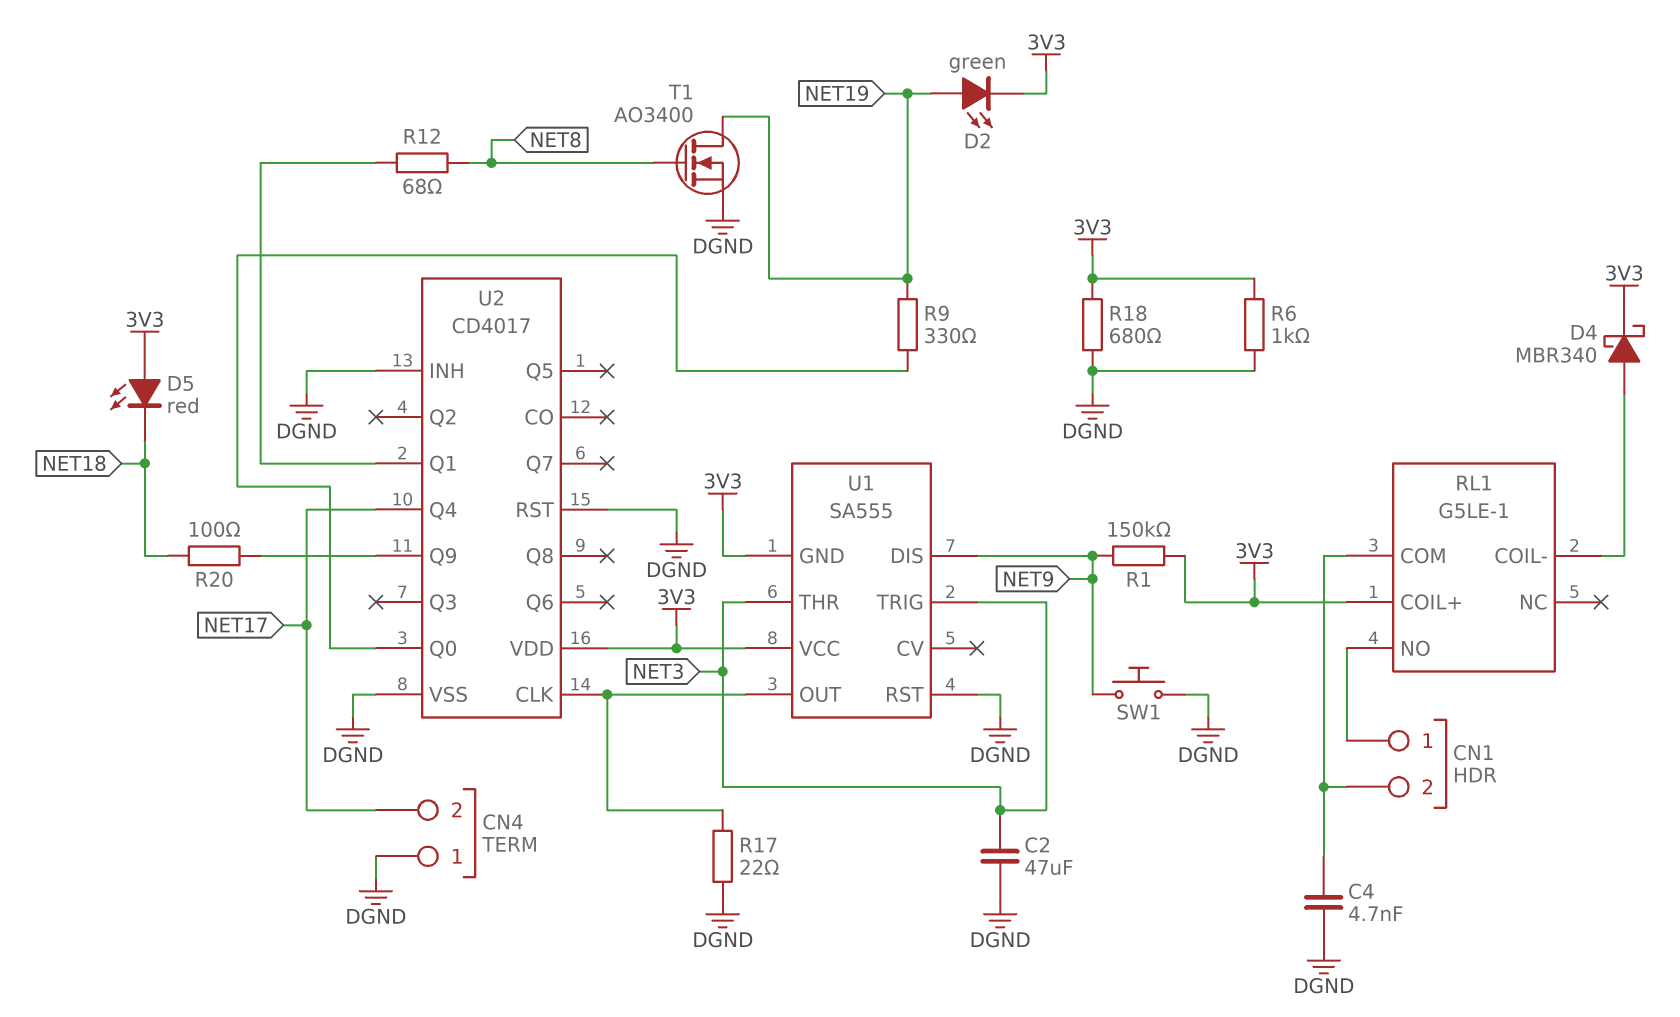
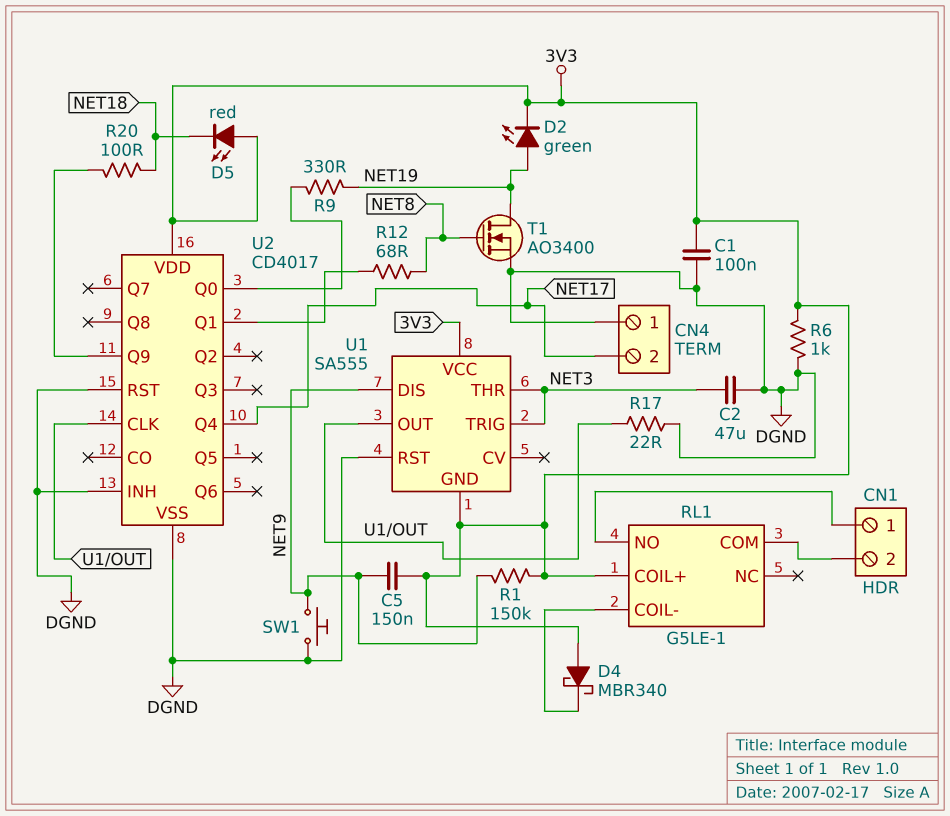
C1: none -> 100nF (3V3, DGND)
C4: 4.7nF (CN1/2, DGND) -> none
C5: none -> 150nF (3V3, NET9)
D4: schottky MBR340 (A RL1/COIL-, K 3V3) -> schottky MBR340 (A 3V3, K RL1/COIL-)
R18: 680 (3V3, DGND) -> none

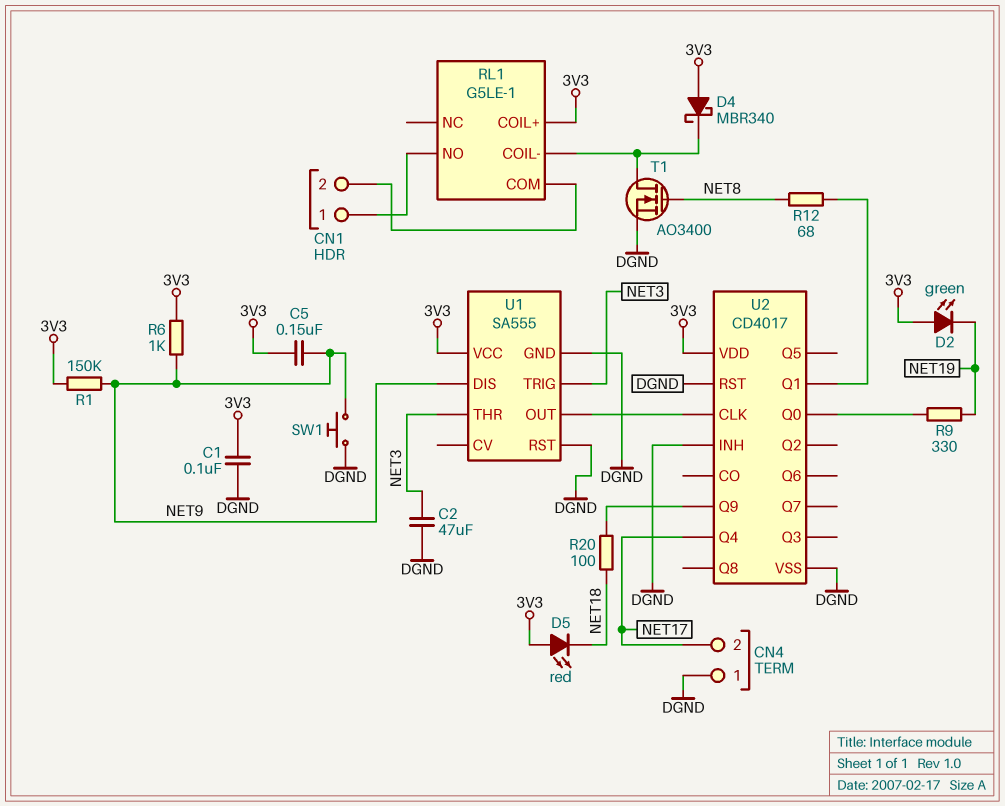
D2: LED green (A NET19, K 3V3) -> LED green (A 3V3, K NET19)
R6: 1k (3V3, DGND) -> 1k (3V3, NET9)
R17: 22 (DGND, U1/OUT) -> none
T1: NMOS AO3400 (G NET8, D NET19, S DGND) -> NMOS AO3400 (G NET8, D RL1/COIL-, S DGND)
U1 pin GND: 3V3 -> DGND

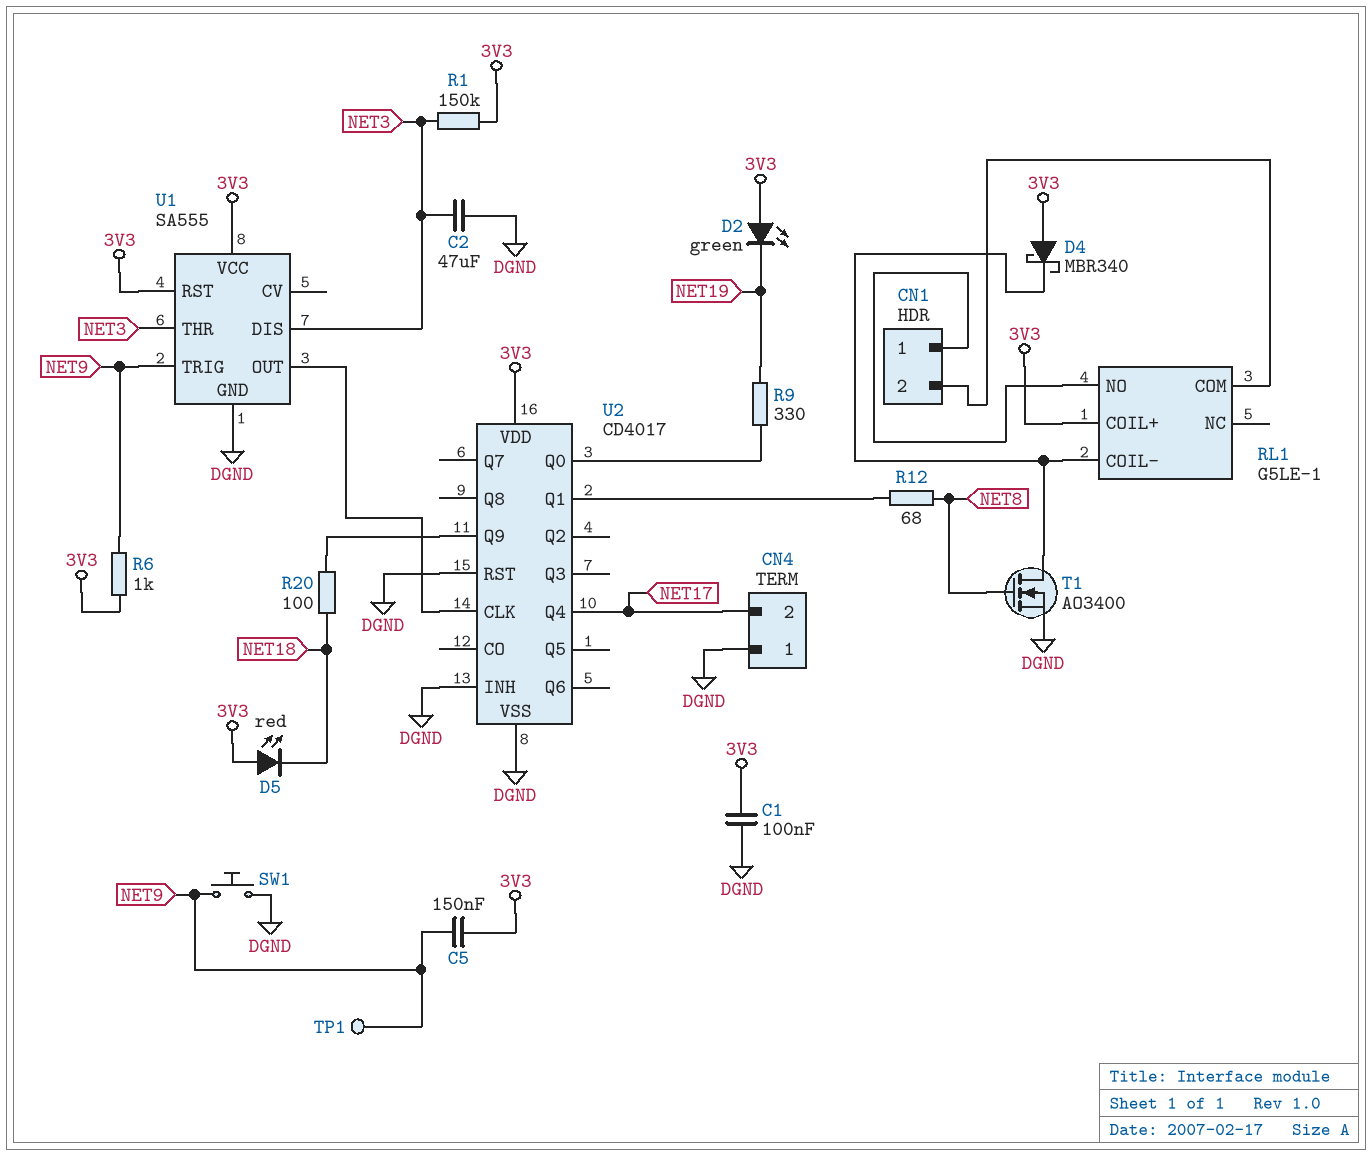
R1: 150k (3V3, NET9) -> 150k (3V3, NET3)
TP1: none -> test point (NET9)
U1 pin DIS: NET9 -> NET3
U1 pin RST: DGND -> 3V3
U1 pin TRIG: NET3 -> NET9

